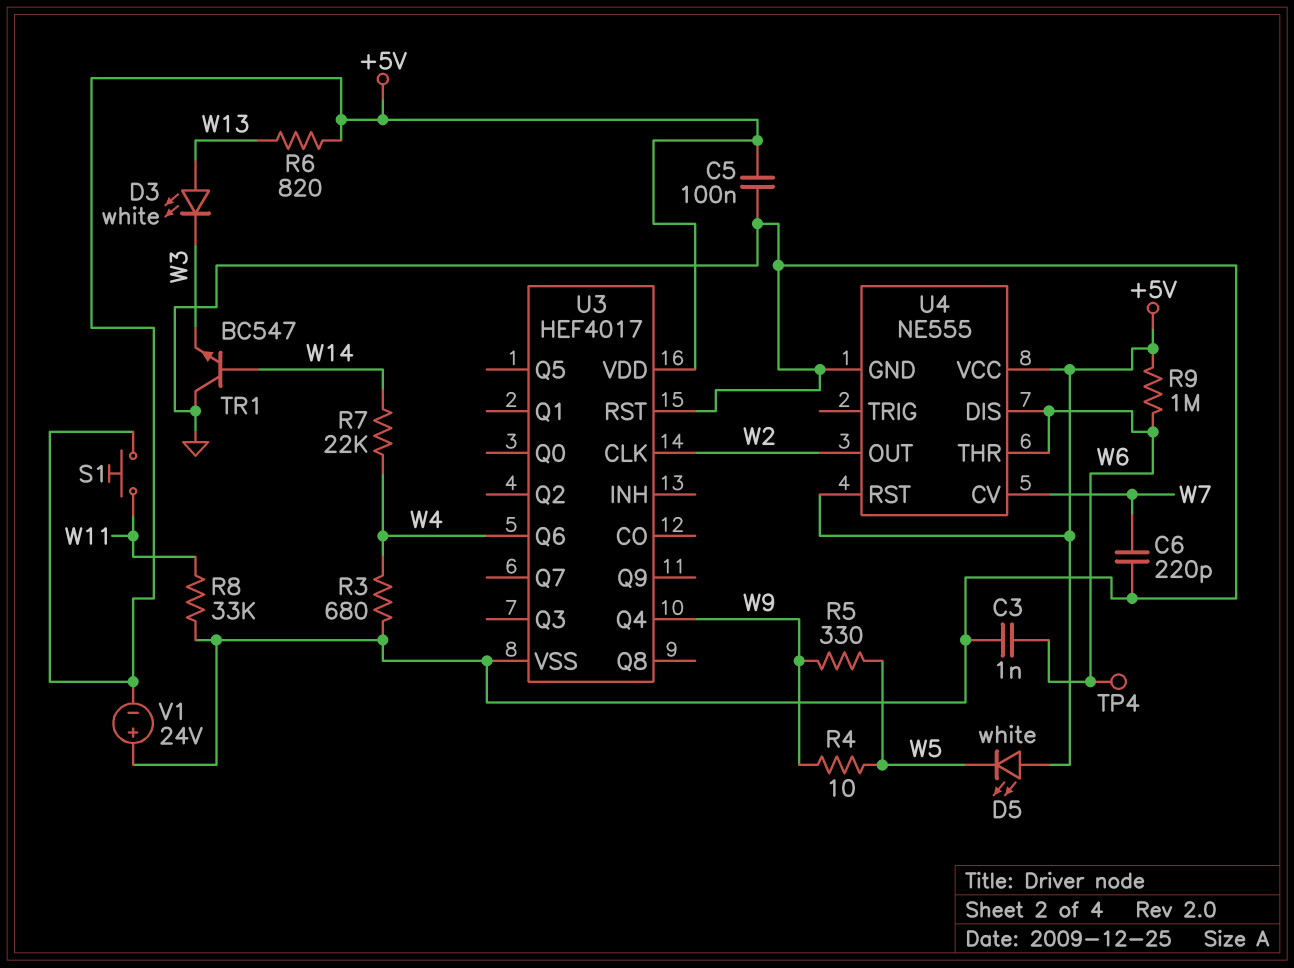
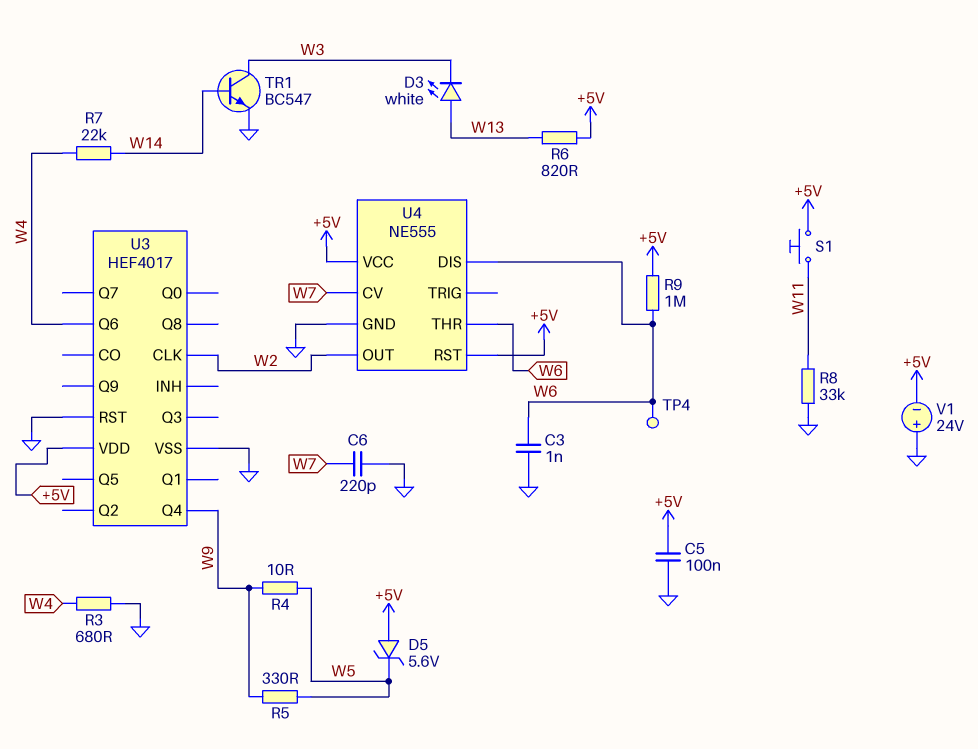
D5: LED white (A +5V, K W5) -> zener 5.6V (A +5V, K W5)
TR1: NPN BC547 (B W14, C GND, E W3) -> NPN BC547 (B W14, C W3, E GND)

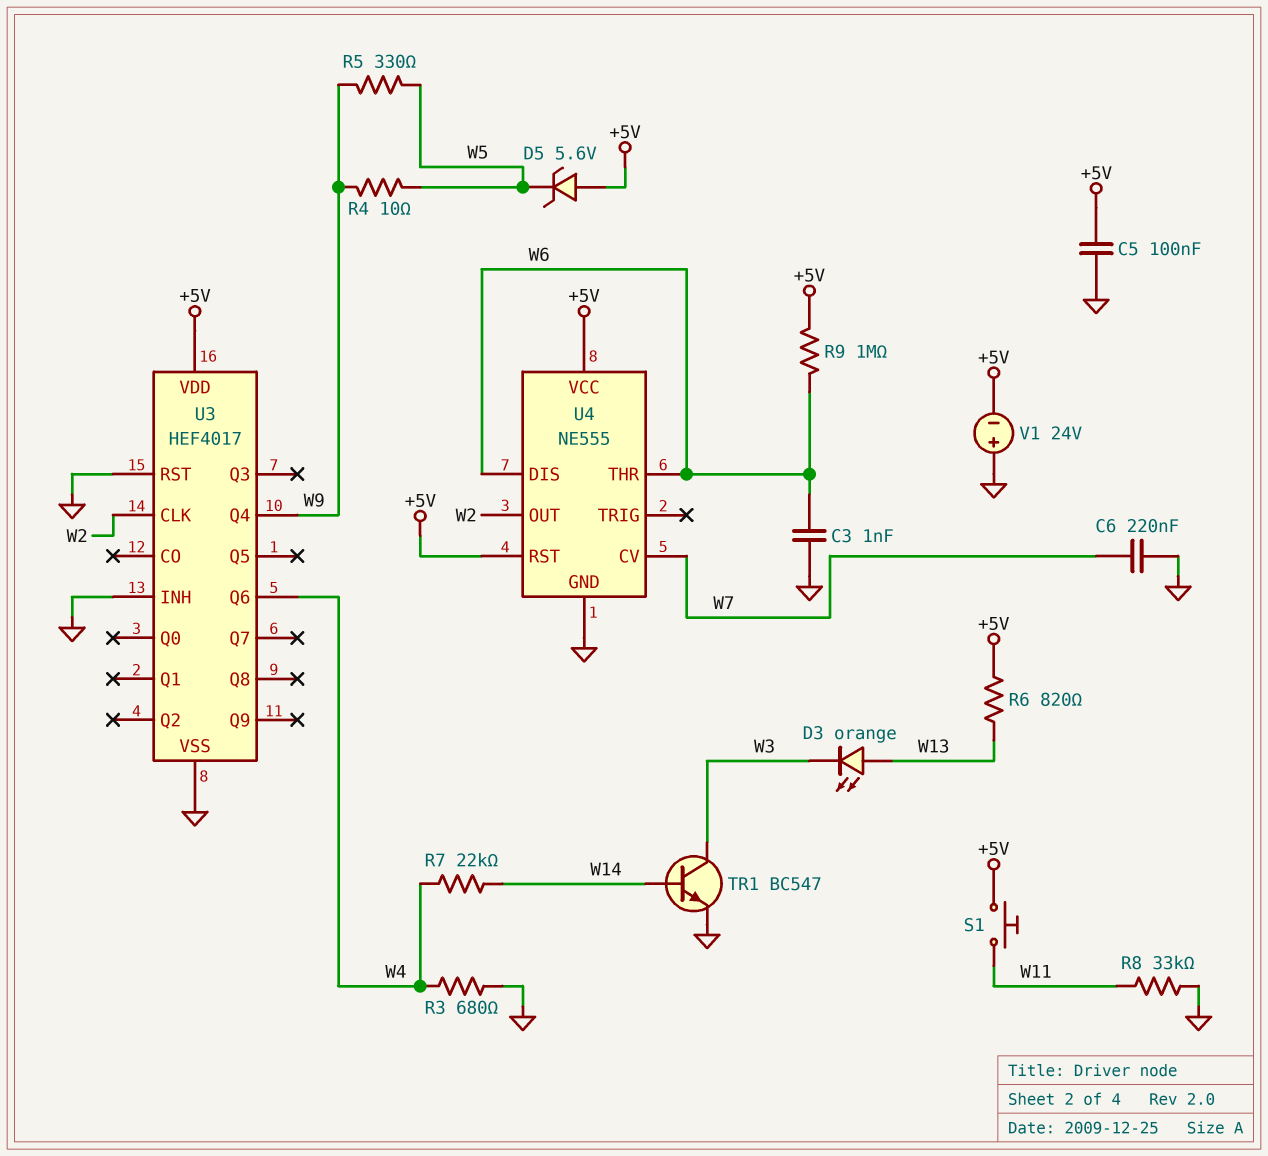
C6: 220pF (GND, W7) -> 220nF (GND, W7)
D3: LED white (A W13, K W3) -> LED orange (A W13, K W3)
TP4: test point (W6) -> none
U3 pin INH: none -> GND

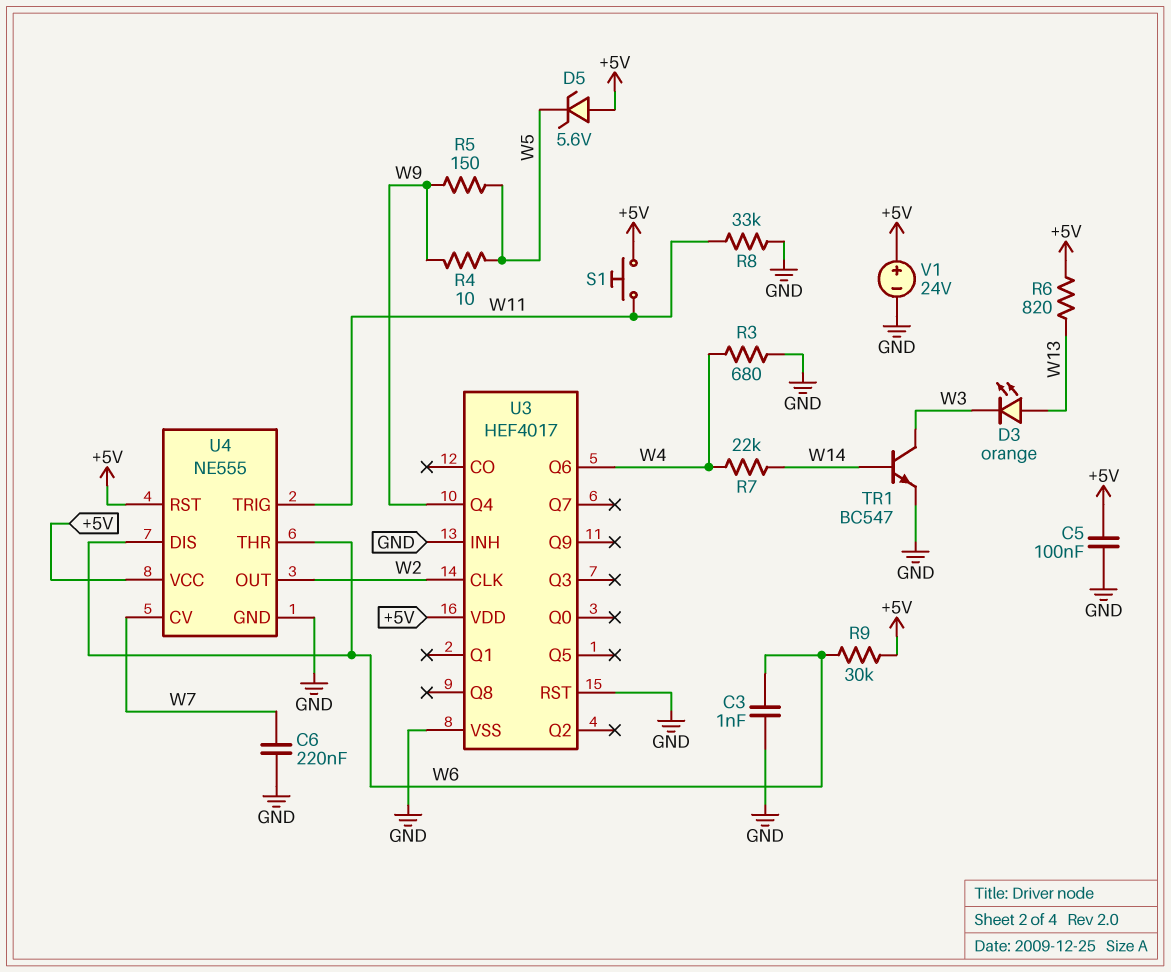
R5: 330 (W5, W9) -> 150 (W5, W9)
R9: 1M (+5V, W6) -> 30k (+5V, W6)
U4 pin TRIG: none -> W11
V1: 24V (plus GND, minus +5V) -> 24V (plus +5V, minus GND)

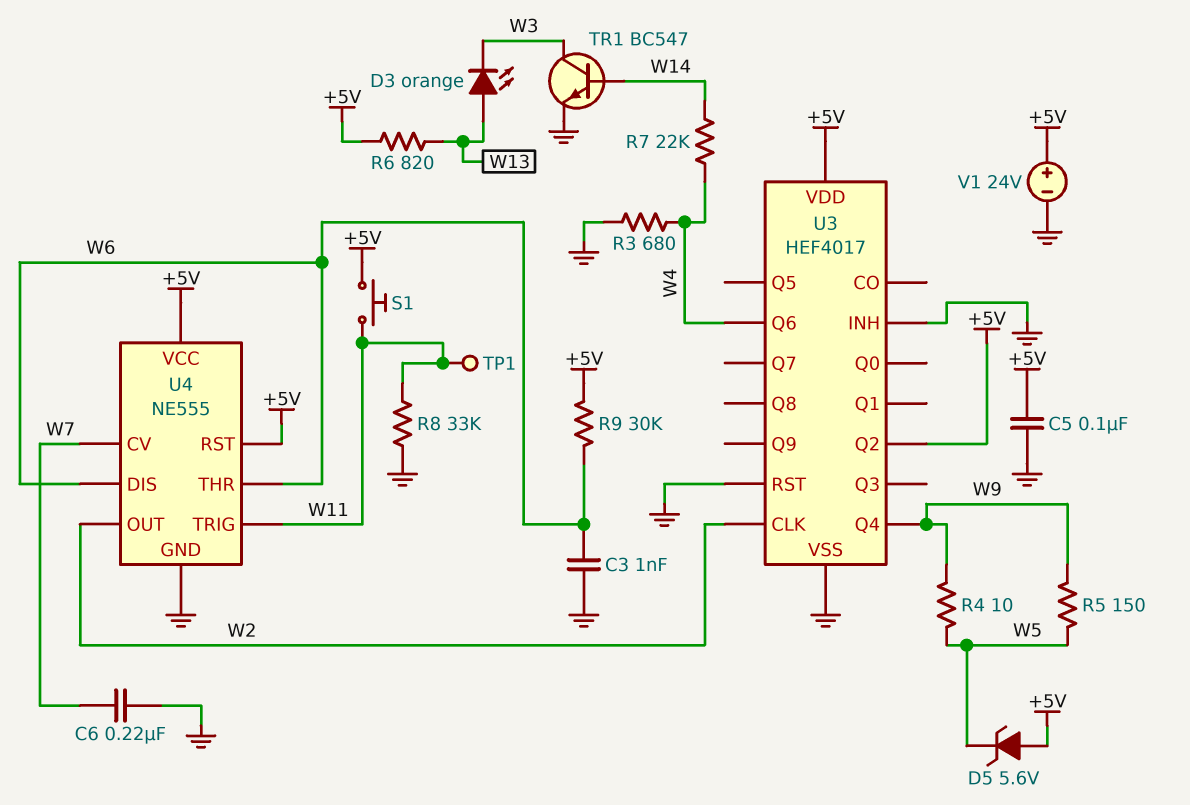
TP1: none -> test point (W11)
U3 pin Q2: none -> +5V

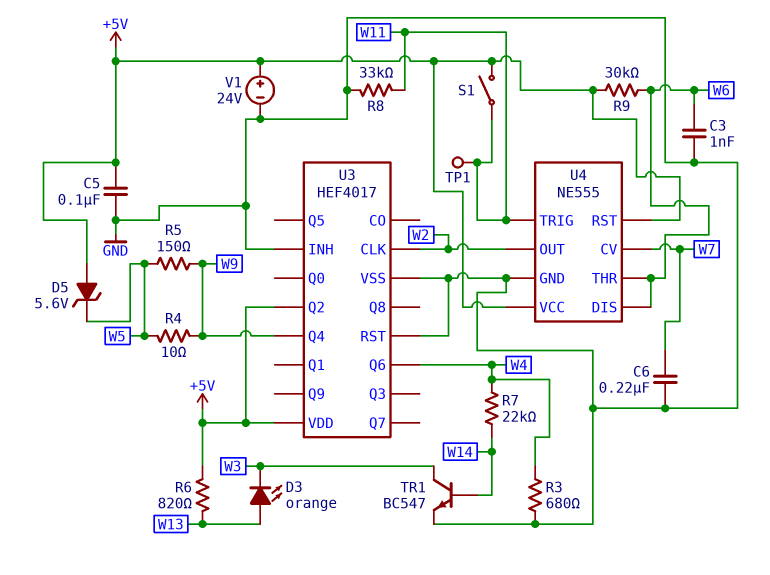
S1: button (+5V, W11) -> switch (+5V, W11)

